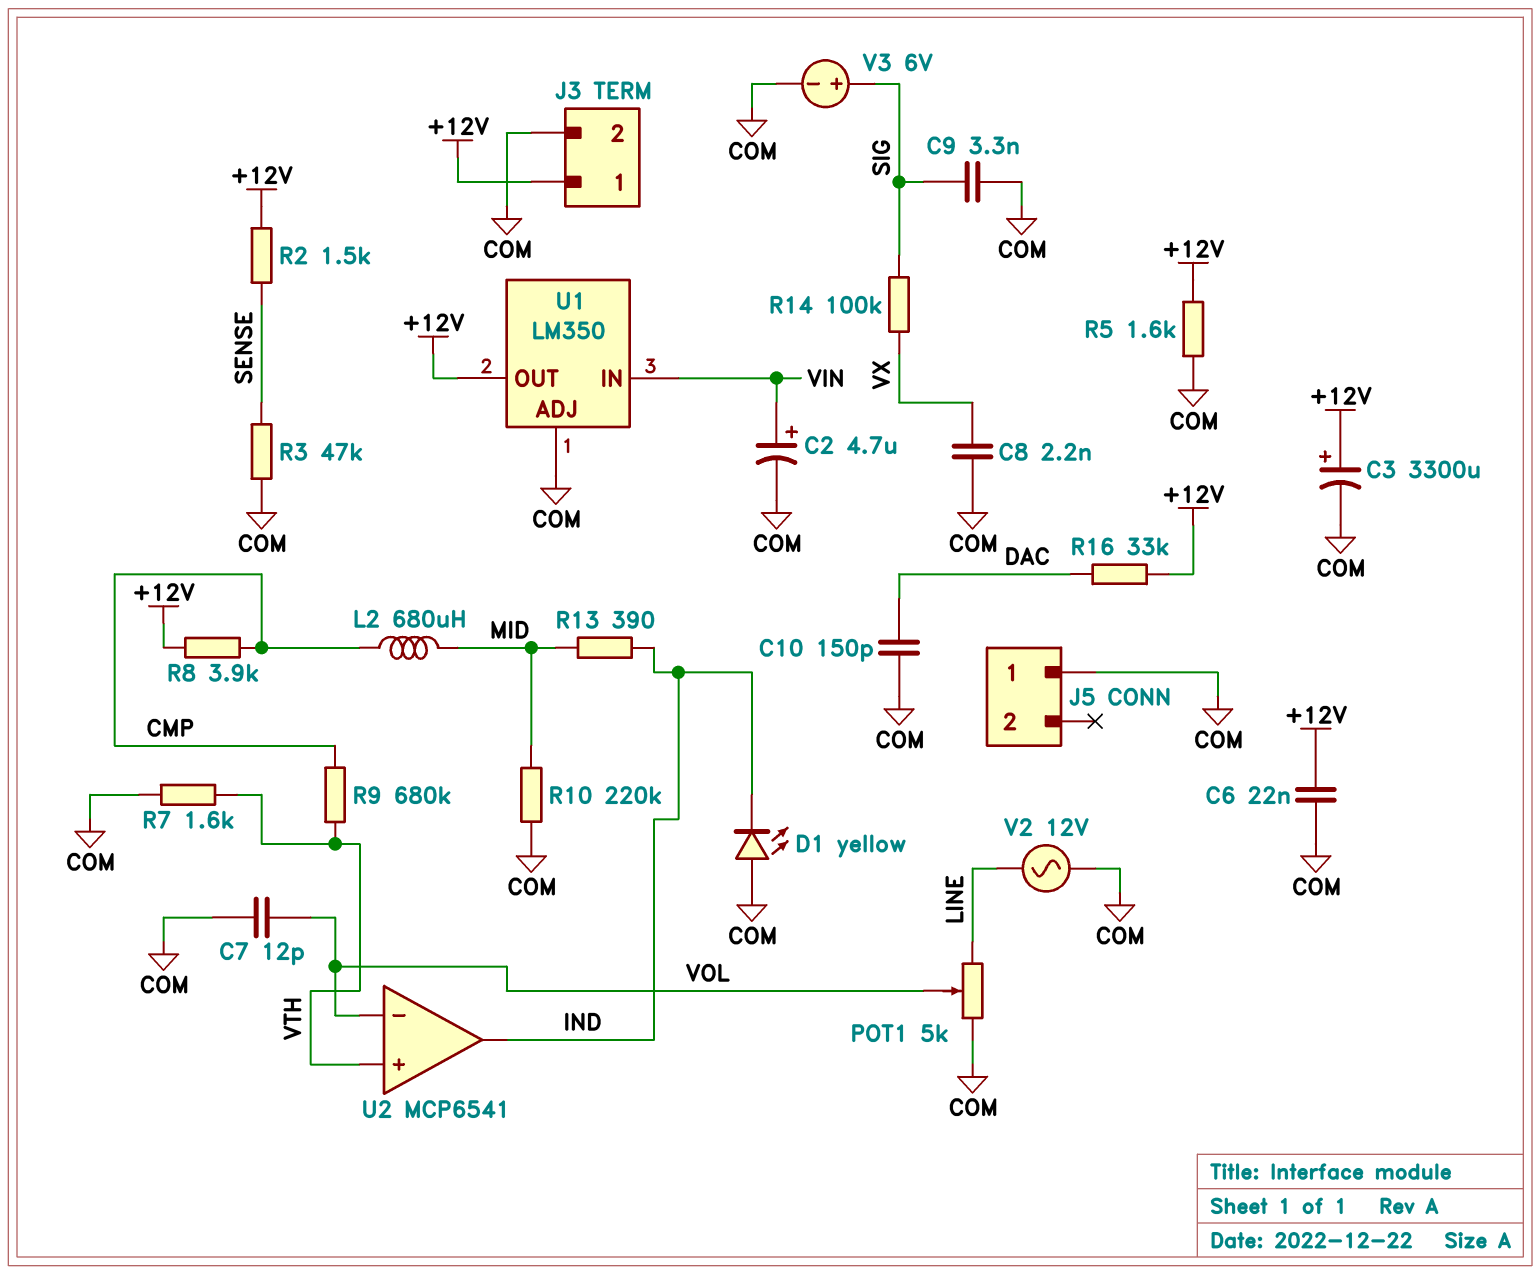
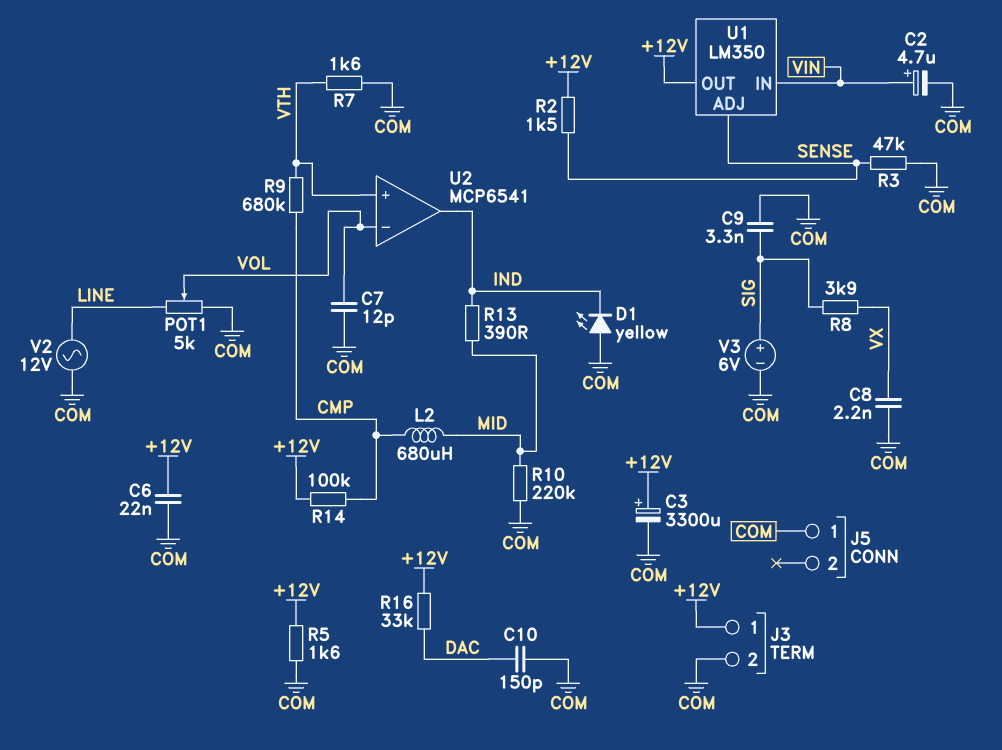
R8: 3.9k (+12V, CMP) -> 3.9k (SIG, VX)
R14: 100k (SIG, VX) -> 100k (+12V, CMP)
U1 pin ADJ: COM -> SENSE

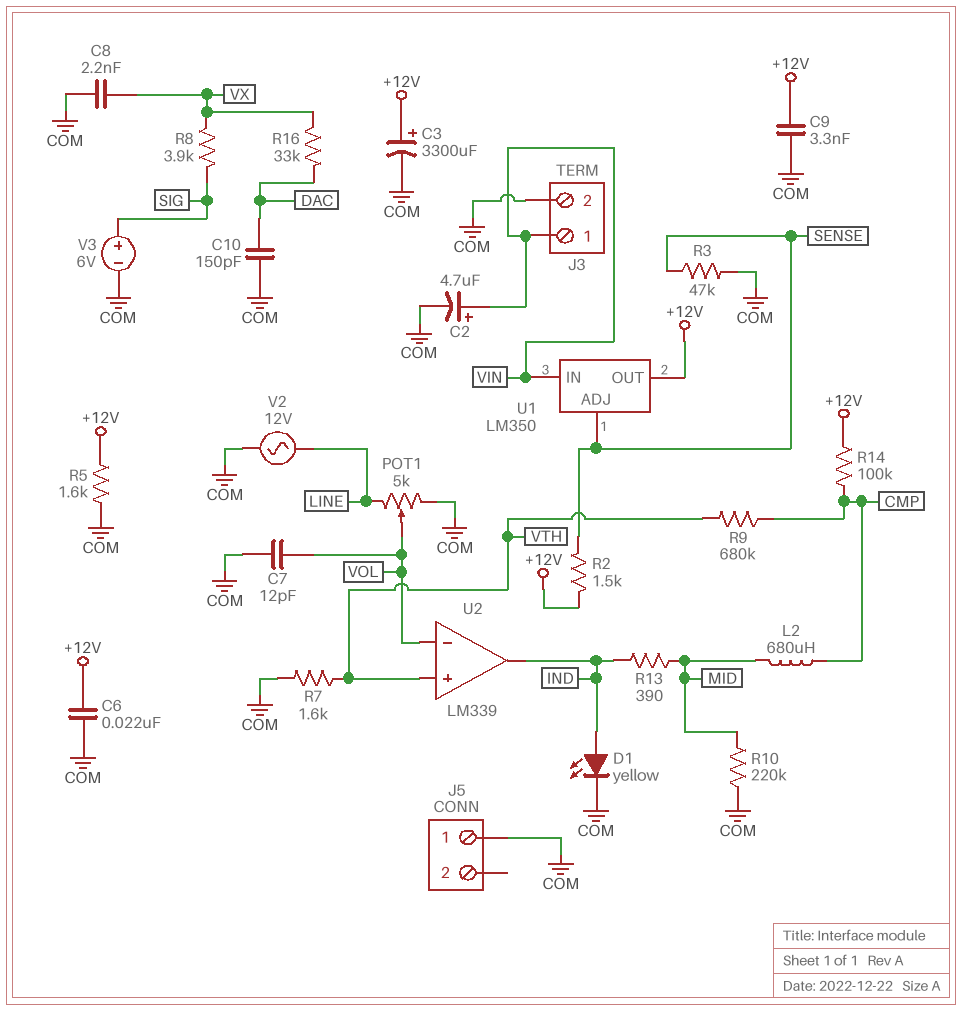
C9: 3.3nF (COM, SIG) -> 3.3nF (+12V, COM)
D1: LED yellow (A COM, K IND) -> LED yellow (A IND, K COM)
J3 pin 1: +12V -> VIN
R16: 33k (+12V, DAC) -> 33k (DAC, VX)
U2: MCP6541 -> LM339

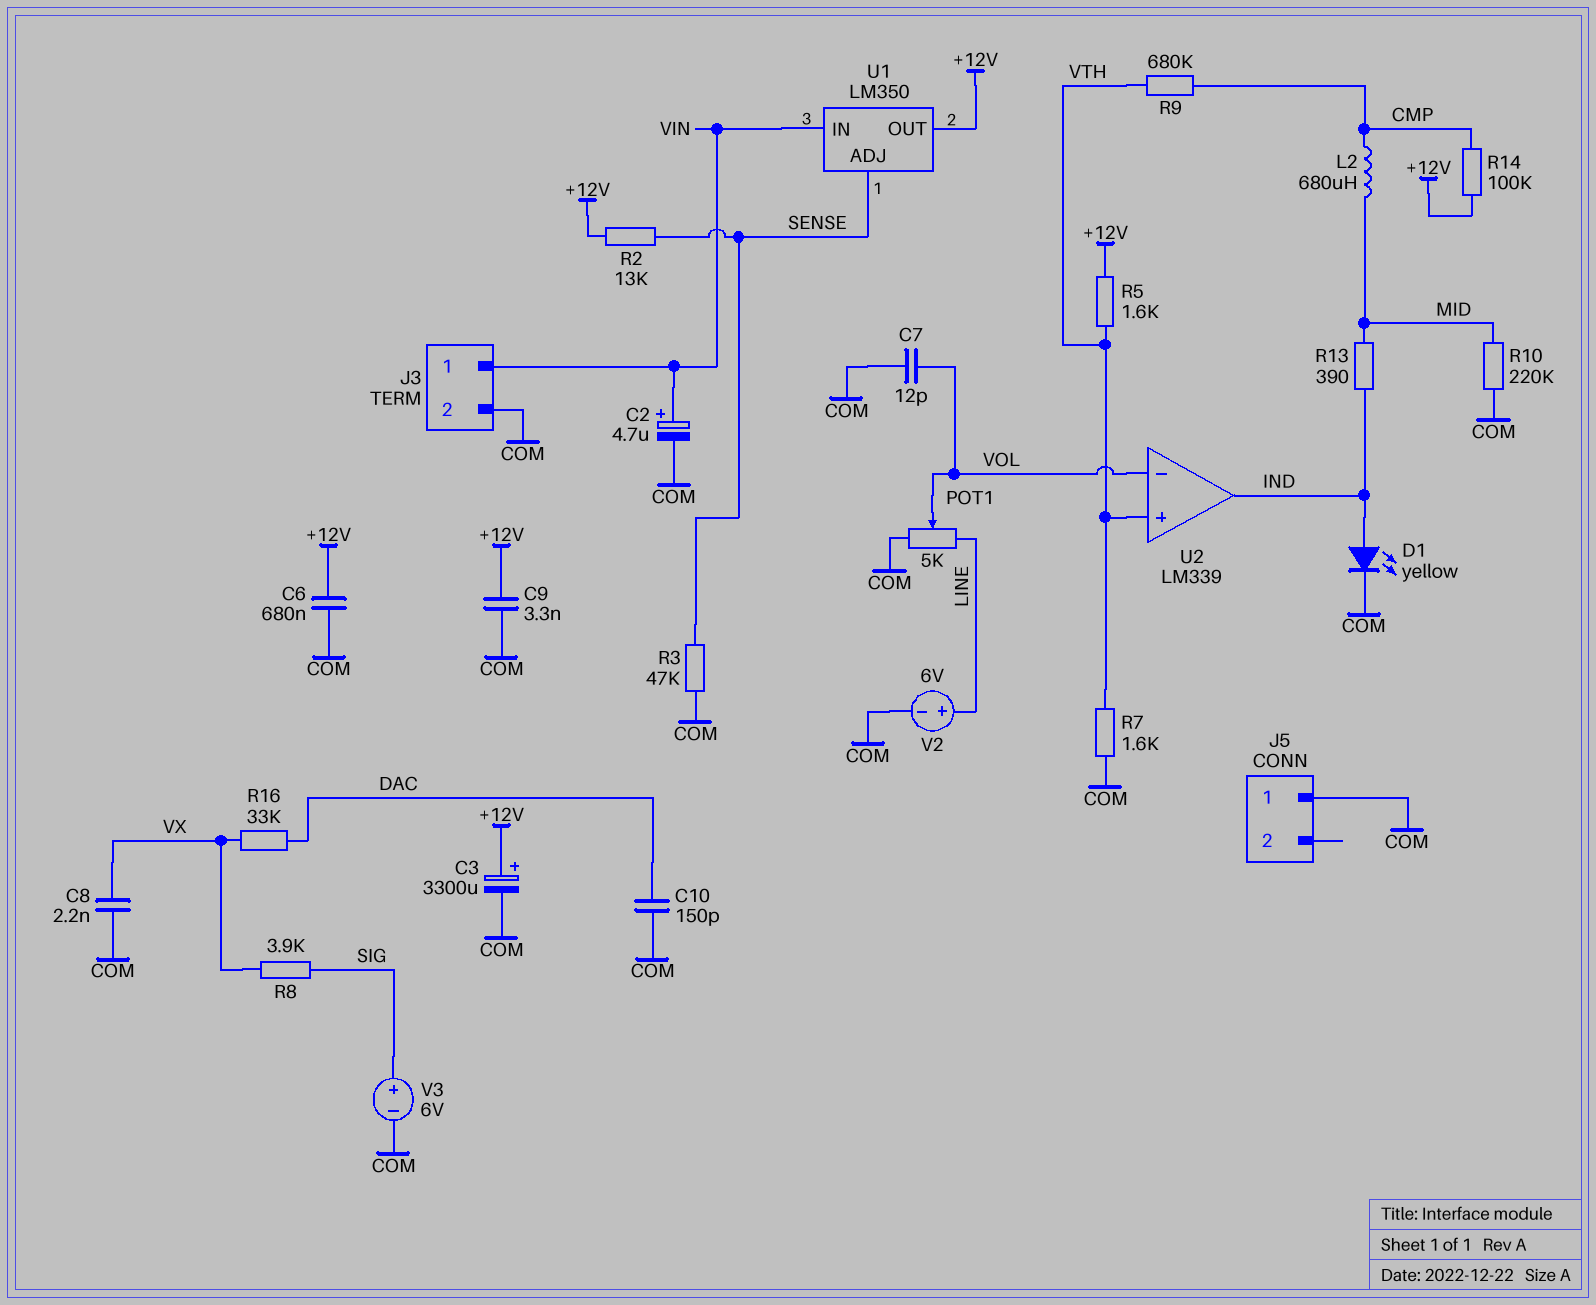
C6: 22nF (+12V, COM) -> 680nF (+12V, COM)
R2: 1.5k (+12V, SENSE) -> 13k (+12V, SENSE)
R5: 1.6k (+12V, COM) -> 1.6k (+12V, VTH)
V2: AC 12V (COM, LINE) -> 6V (plus LINE, minus COM)

